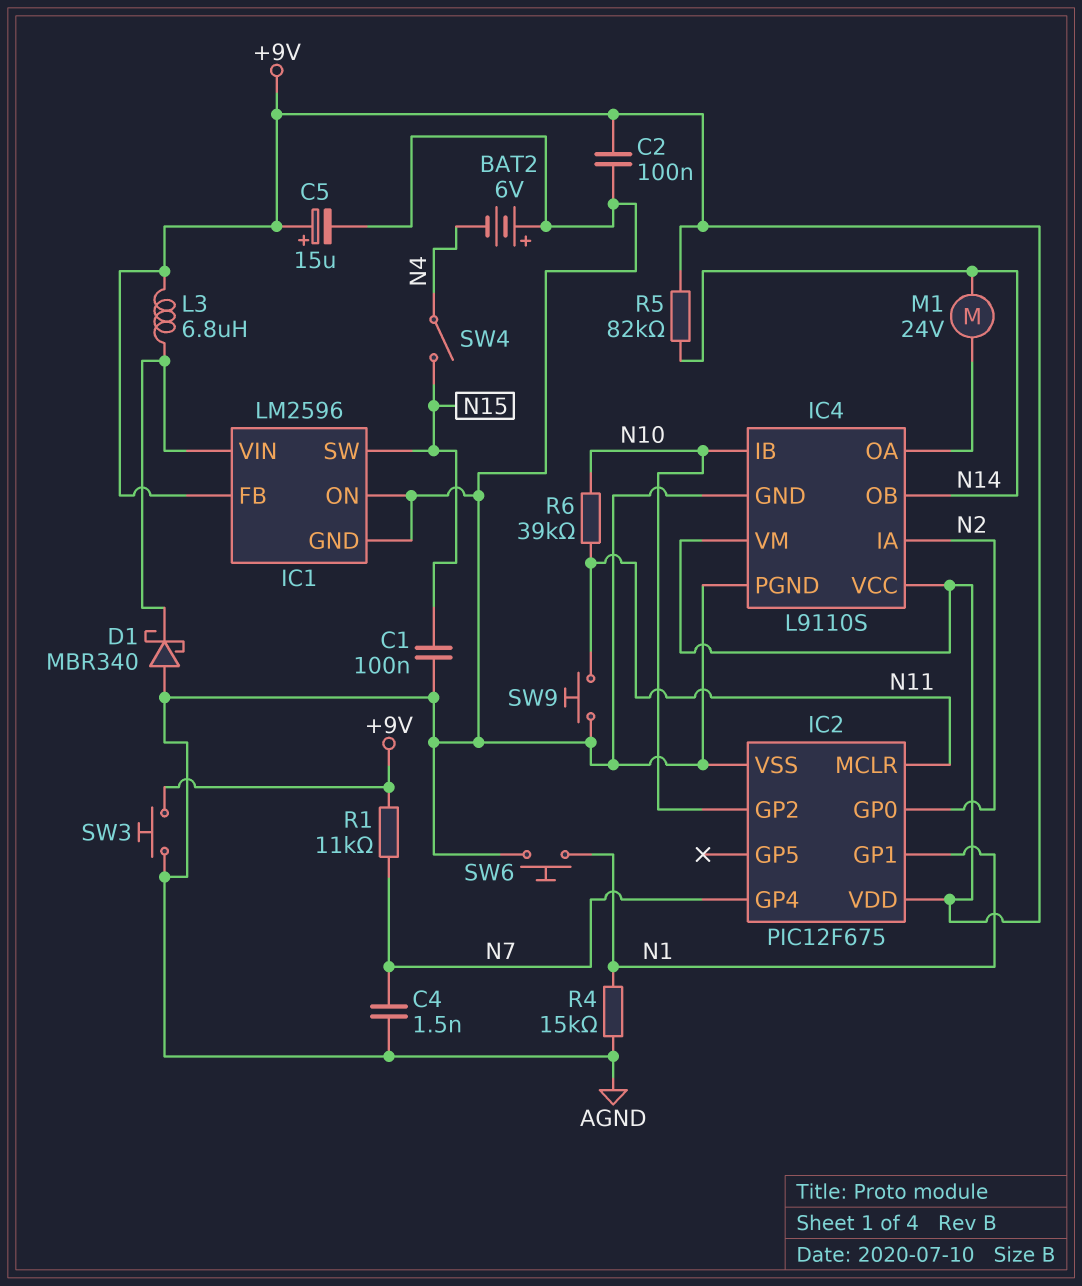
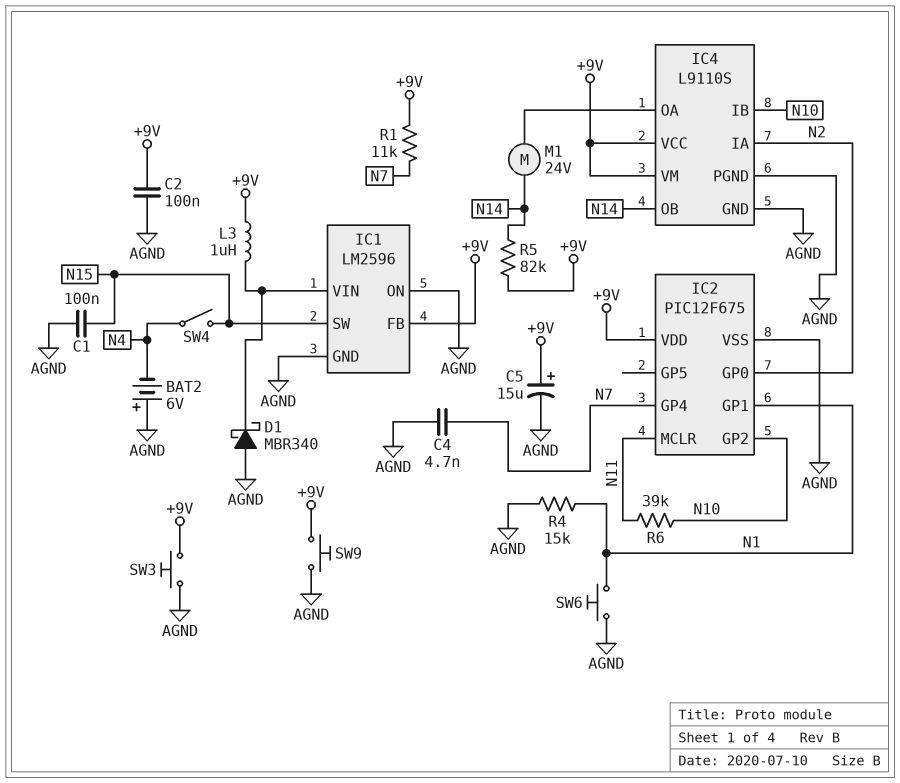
C4: 1.5nF (AGND, N7) -> 4.7nF (AGND, N7)
L3: 6.8uH (+9V, IC1/VIN) -> 1uH (+9V, IC1/VIN)
SW9: button (AGND, N11) -> button (+9V, AGND)

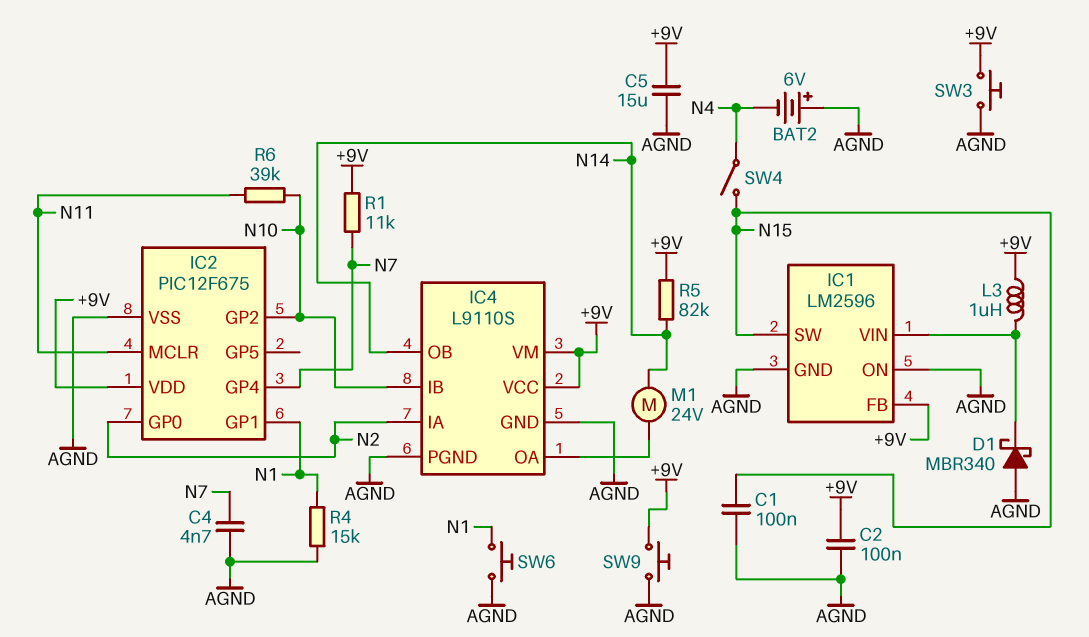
C5: 15uF (plus +9V, minus AGND) -> 15uF (+9V, AGND)

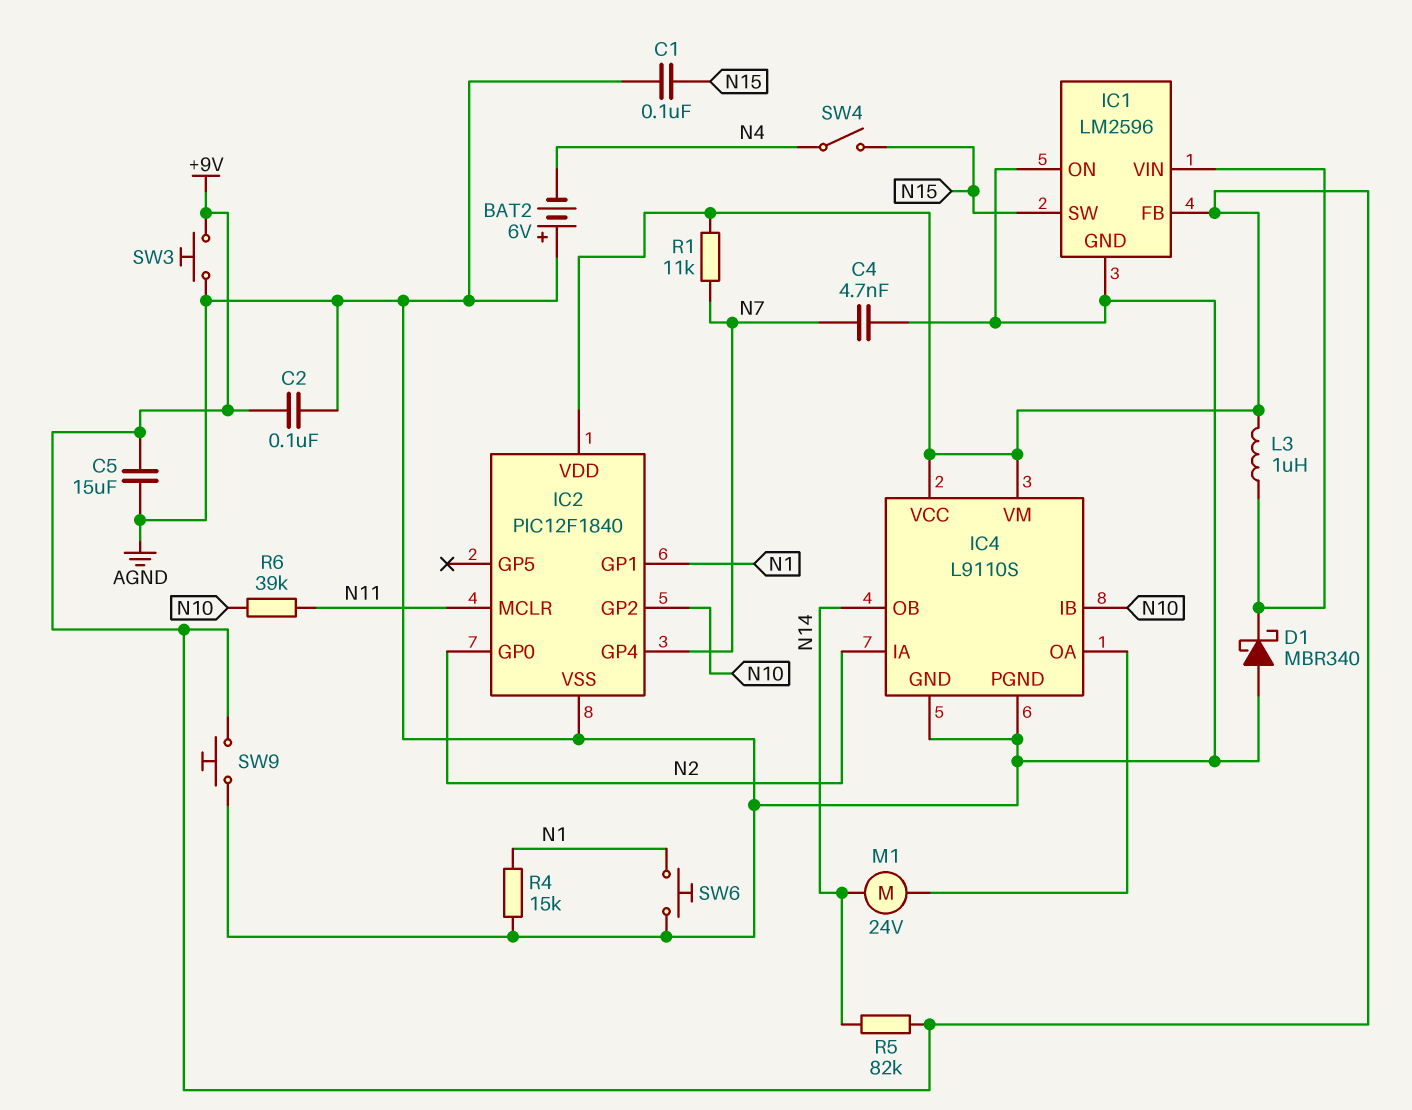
IC2: PIC12F675 -> PIC12F1840

